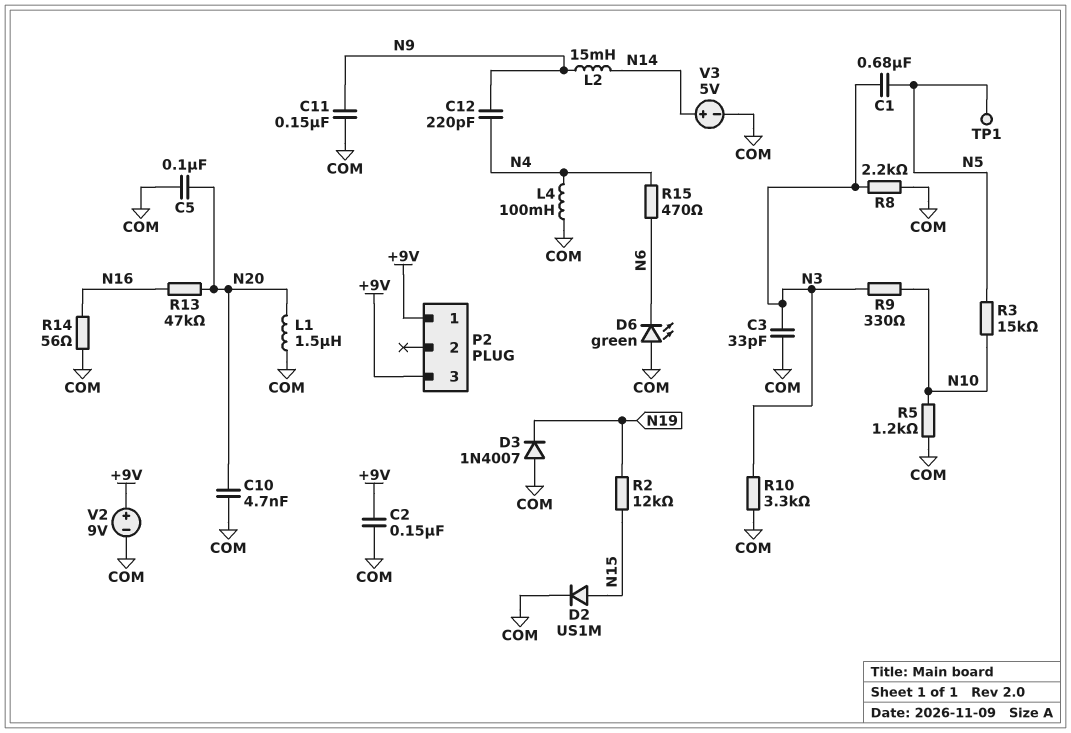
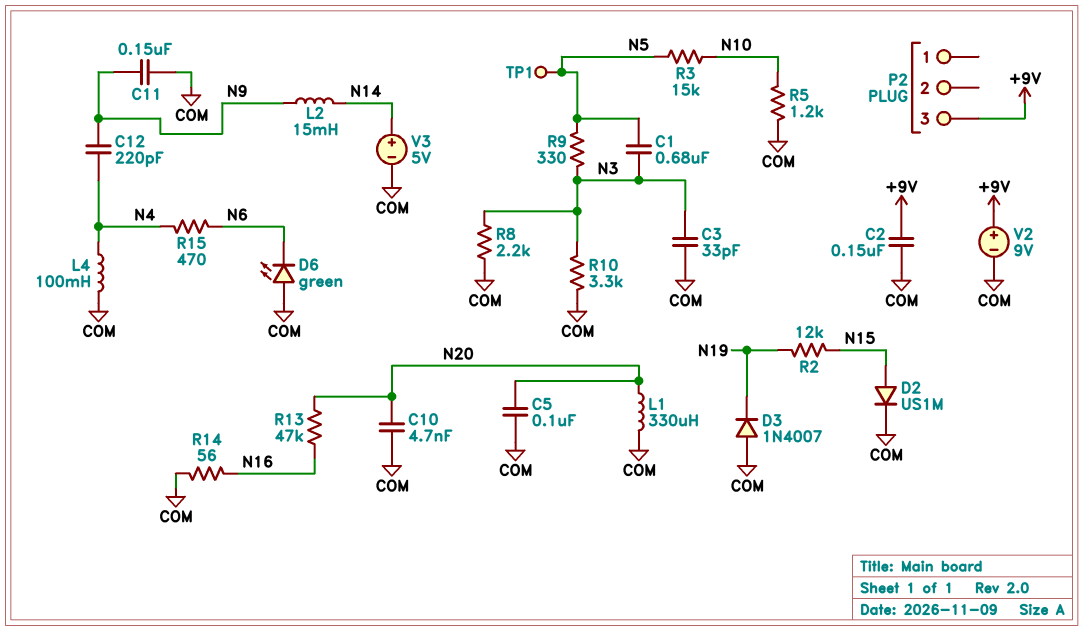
L1: 1.5uH (COM, N20) -> 330uH (COM, N20)
P2 pin 1: +9V -> none
R9: 330 (N3, N10) -> 330 (N3, N5)

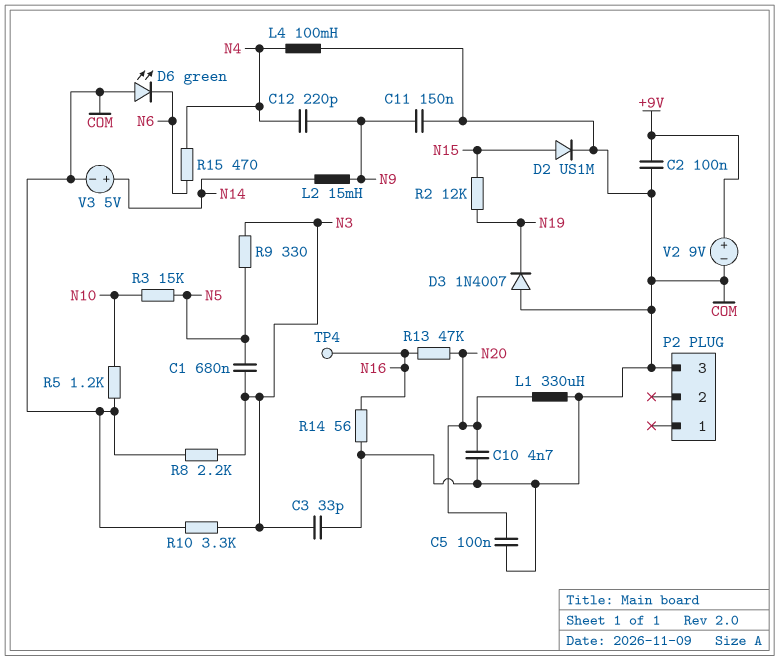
C2: 150nF (+9V, COM) -> 100nF (+9V, COM)
P2 pin 3: +9V -> COM
TP1: test point (N5) -> none
TP4: none -> test point (N16)

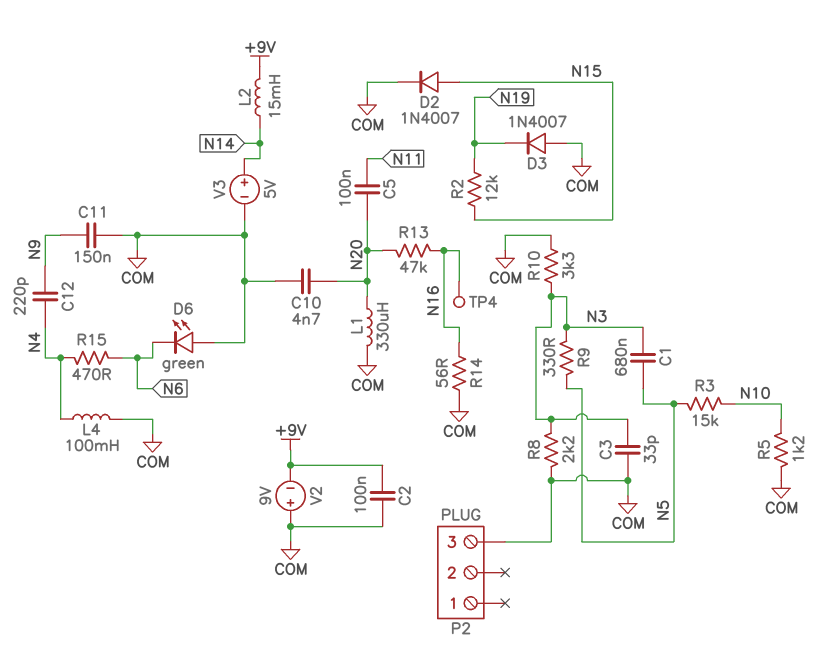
C5: 100nF (COM, N20) -> 100nF (N11, N20)
D2: diode US1M (A N15, K COM) -> diode 1N4007 (A N15, K COM)
L2: 15mH (N9, N14) -> 15mH (+9V, N14)
V2: 9V (plus +9V, minus COM) -> 9V (plus COM, minus +9V)

